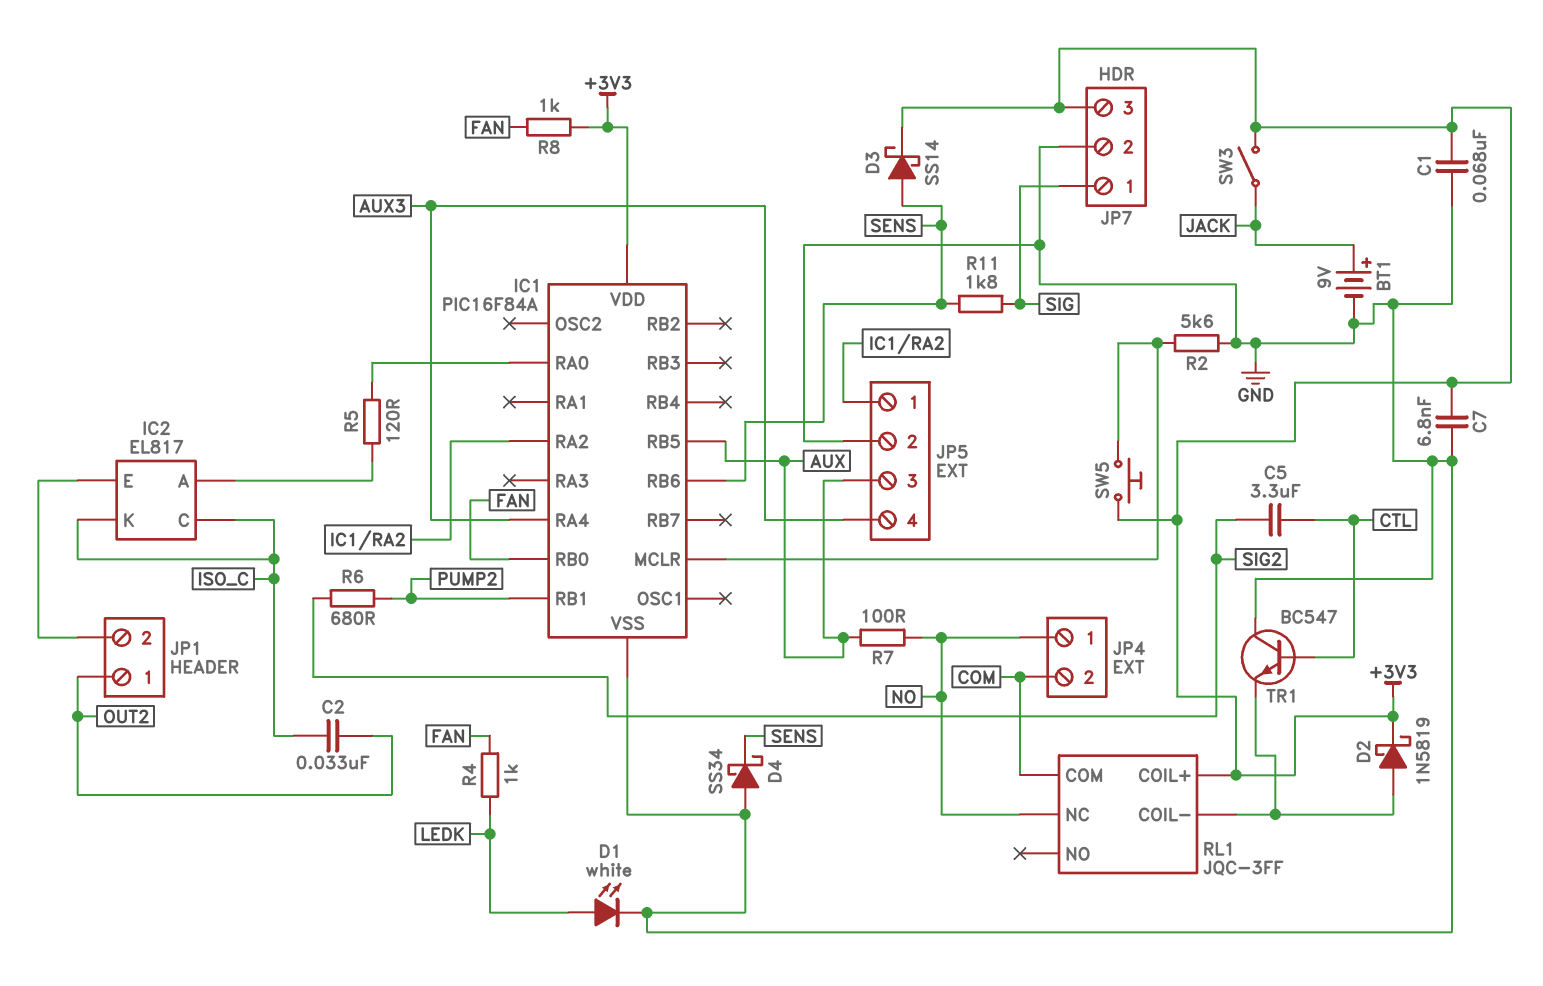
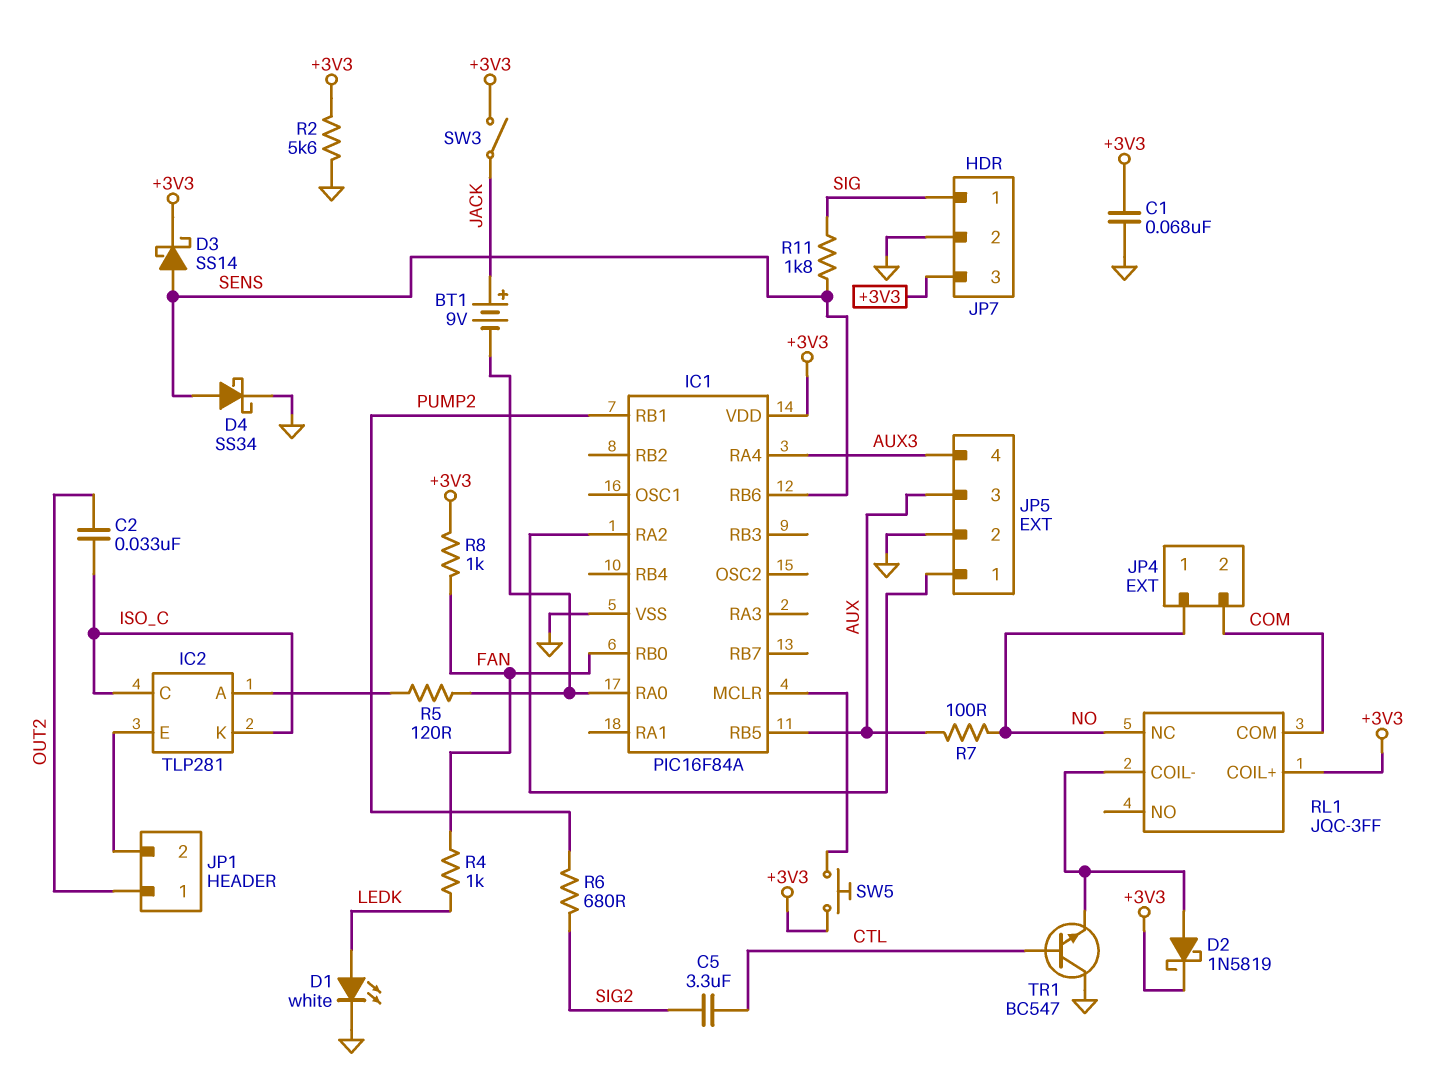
BT1: 9V (plus JACK, minus GND) -> 9V (plus JACK, minus IC1/RA0)
C7: 6.8nF (+3V3, GND) -> none
D4: schottky SS34 (A GND, K SENS) -> schottky SS34 (A SENS, K GND)
IC2: EL817 -> TLP281
R2: 5.6k (GND, IC1/MCLR) -> 5.6k (+3V3, GND)

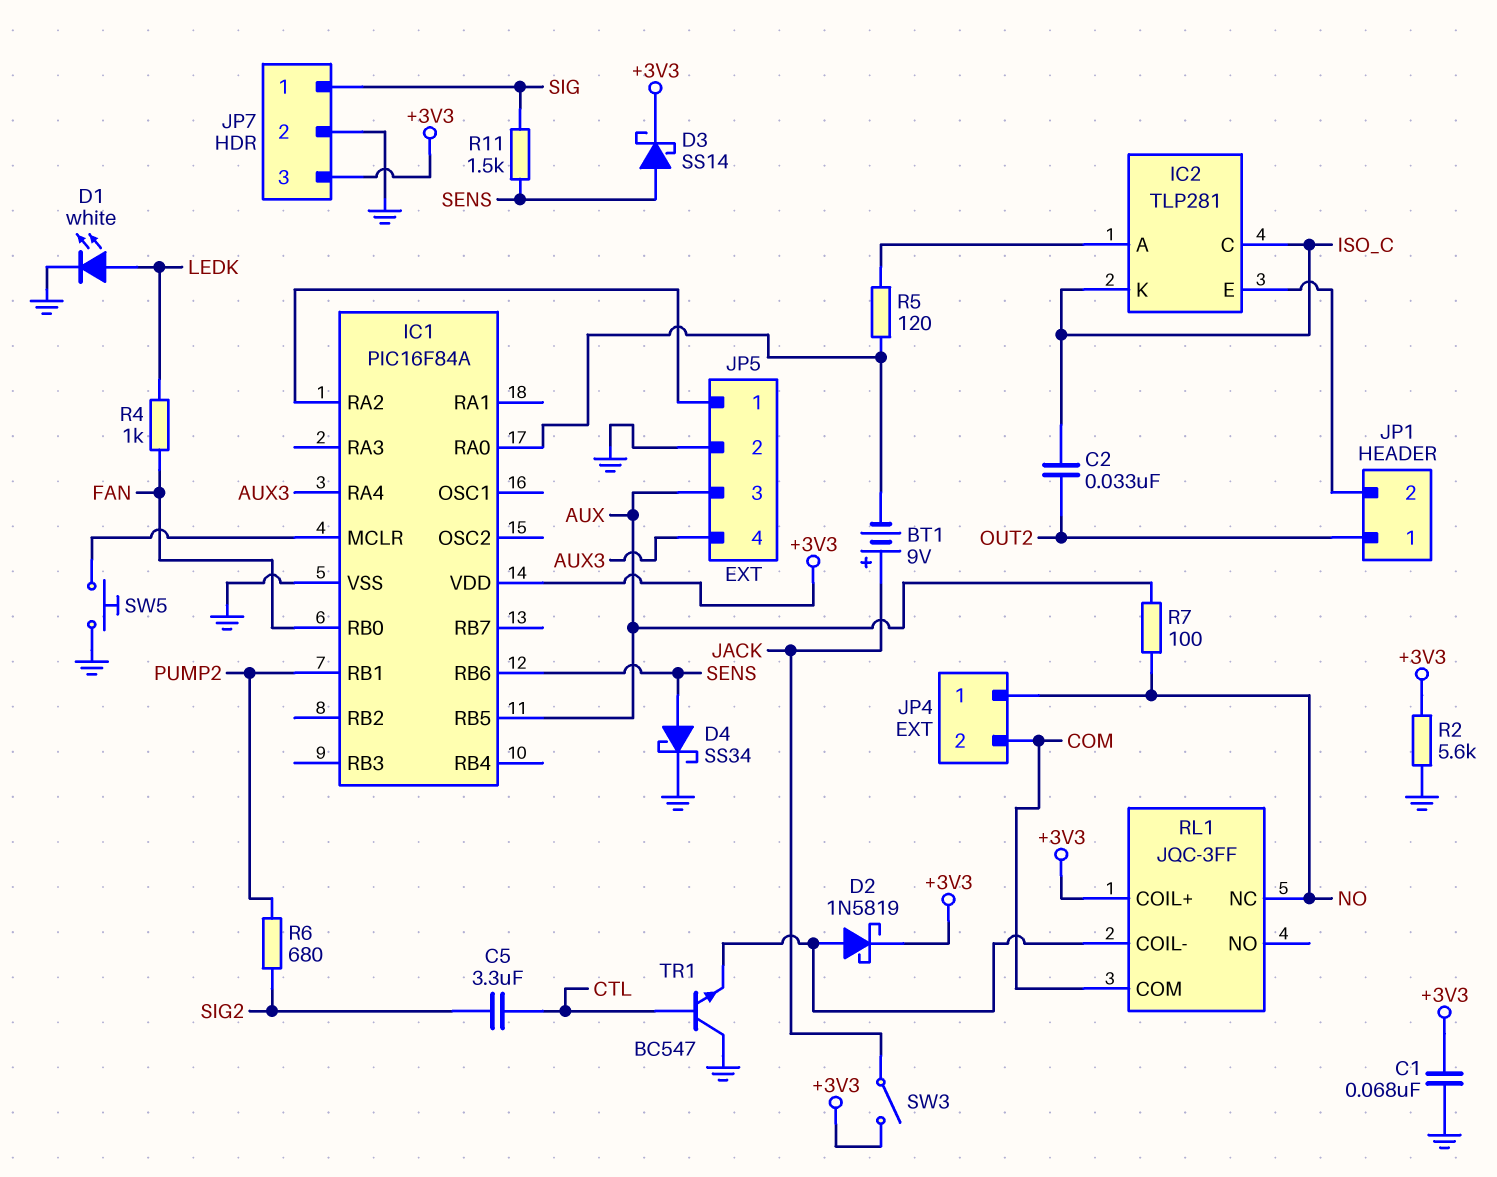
R8: 1k (+3V3, FAN) -> none
R11: 1.8k (SENS, SIG) -> 1.5k (SENS, SIG)
SW5: button (+3V3, IC1/MCLR) -> button (GND, IC1/MCLR)

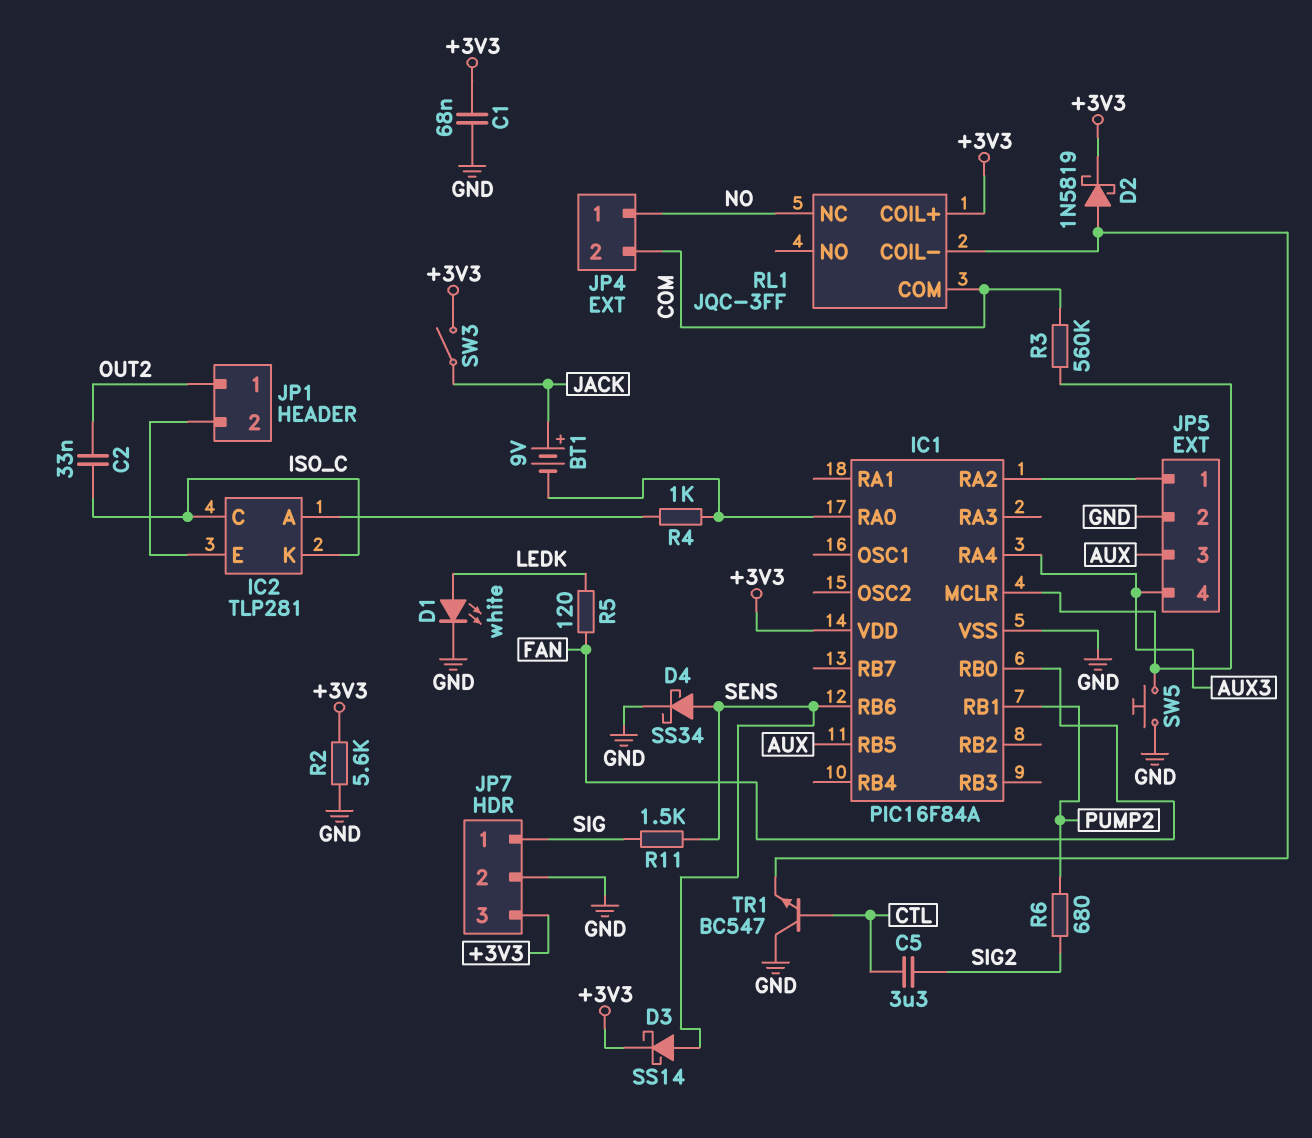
R3: none -> 560k (COM, IC1/MCLR)
R4: 1k (FAN, LEDK) -> 1k (IC1/RA0, IC2/A)
R5: 120 (IC1/RA0, IC2/A) -> 120 (FAN, LEDK)
R7: 100 (AUX, NO) -> none

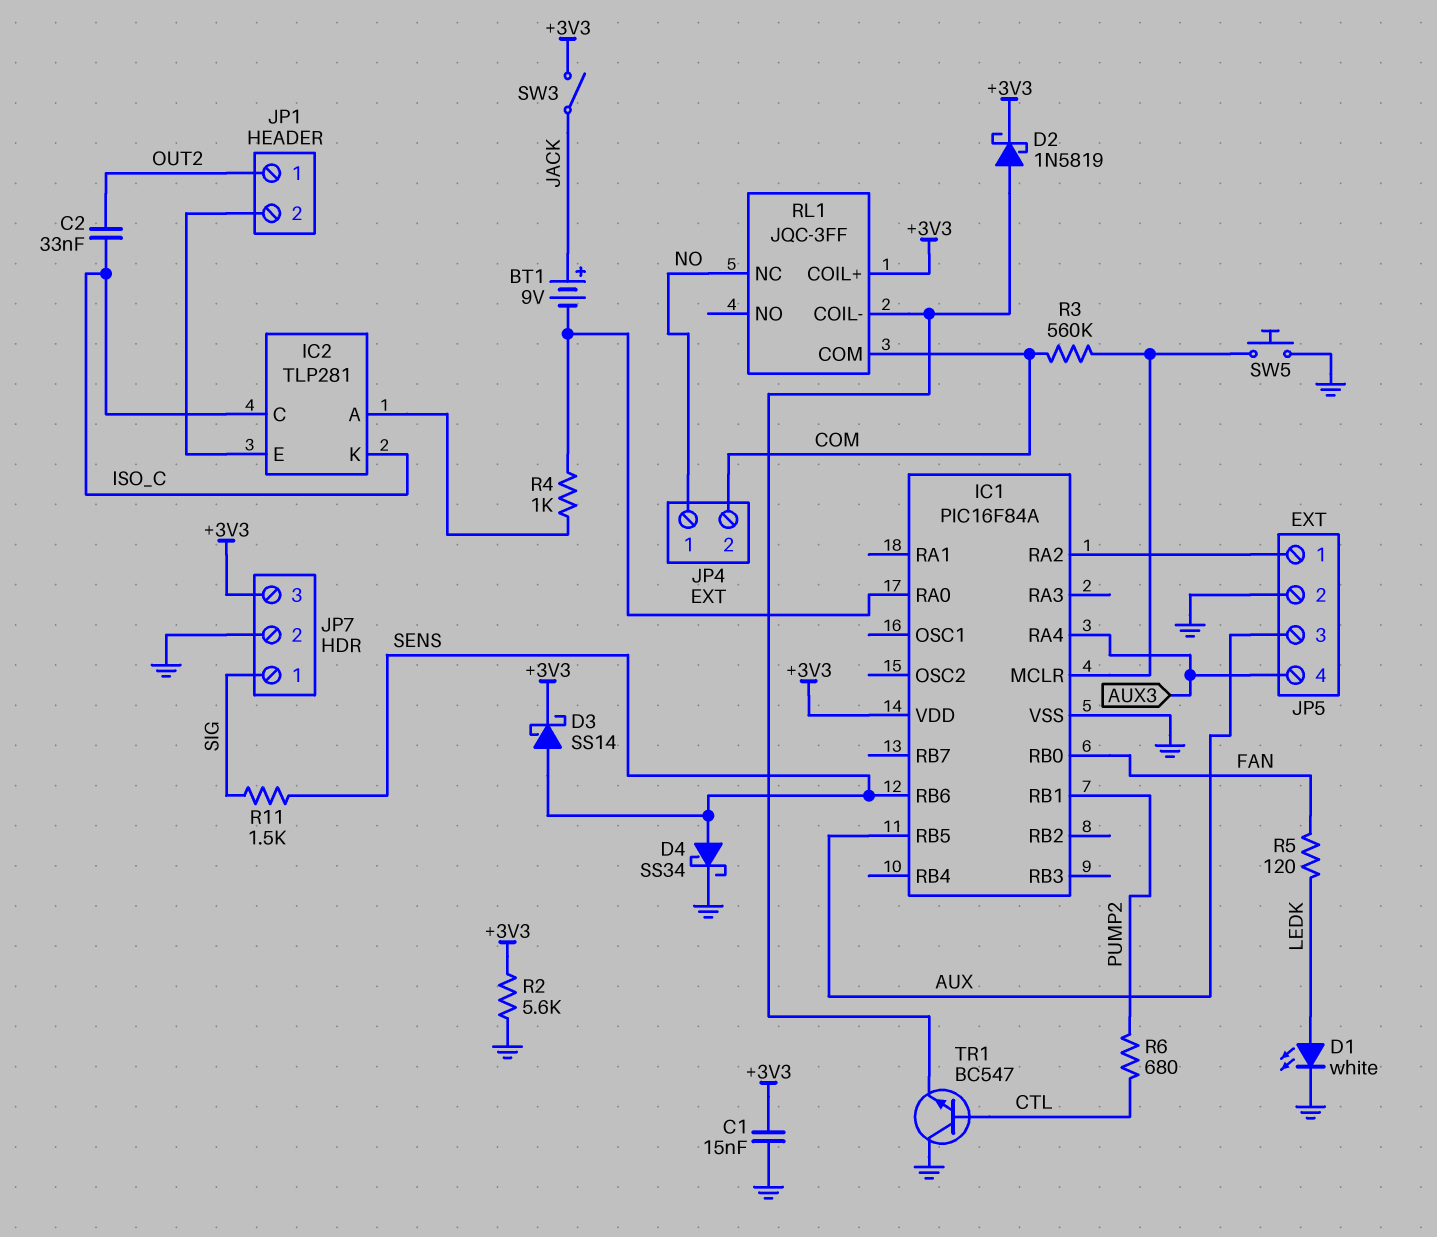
C1: 68nF (+3V3, GND) -> 15nF (+3V3, GND)
C5: 3.3uF (CTL, SIG2) -> none
R6: 680 (PUMP2, SIG2) -> 680 (CTL, PUMP2)

